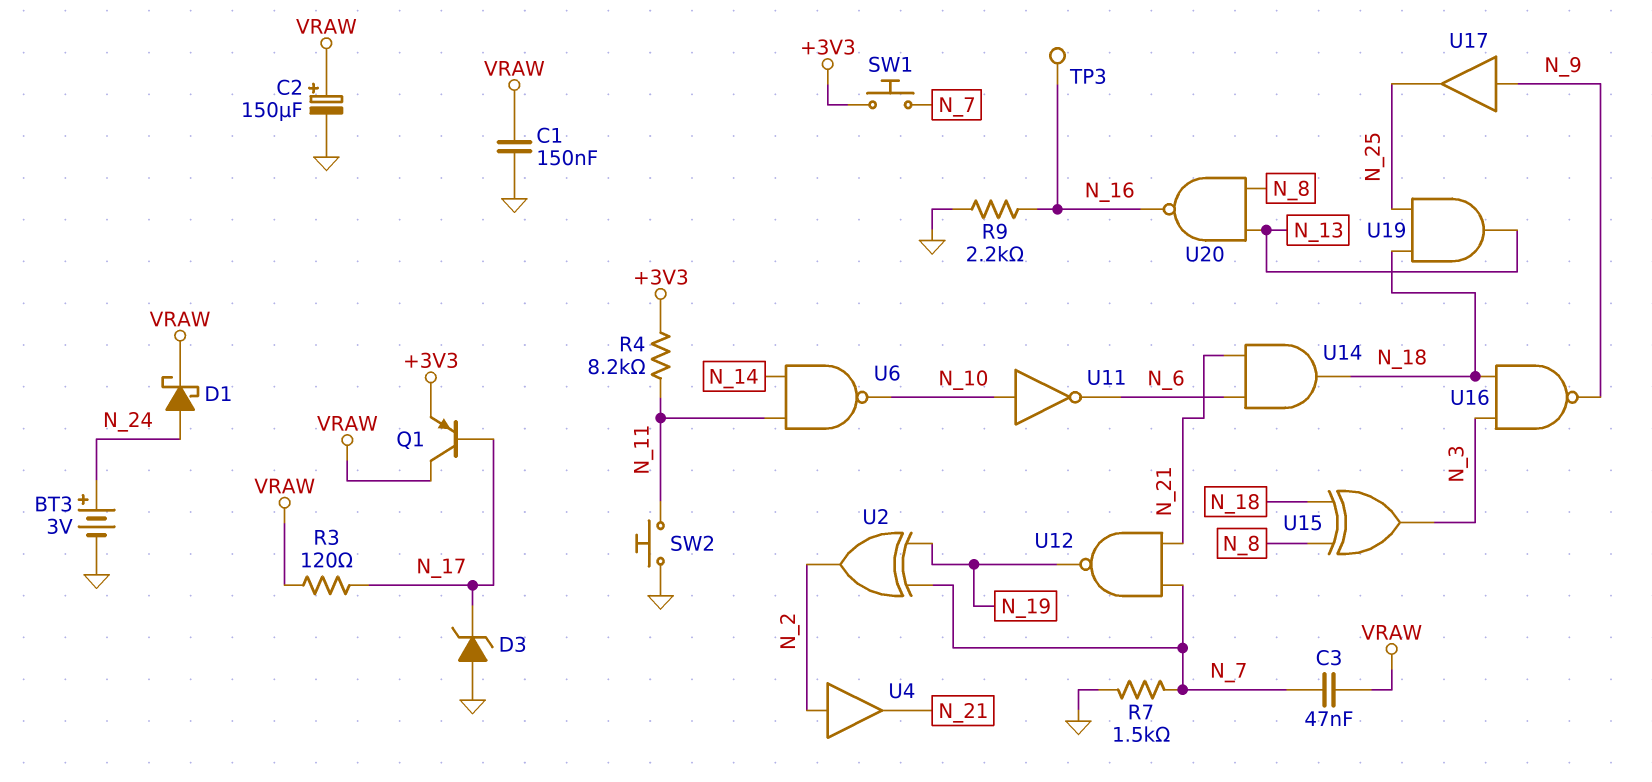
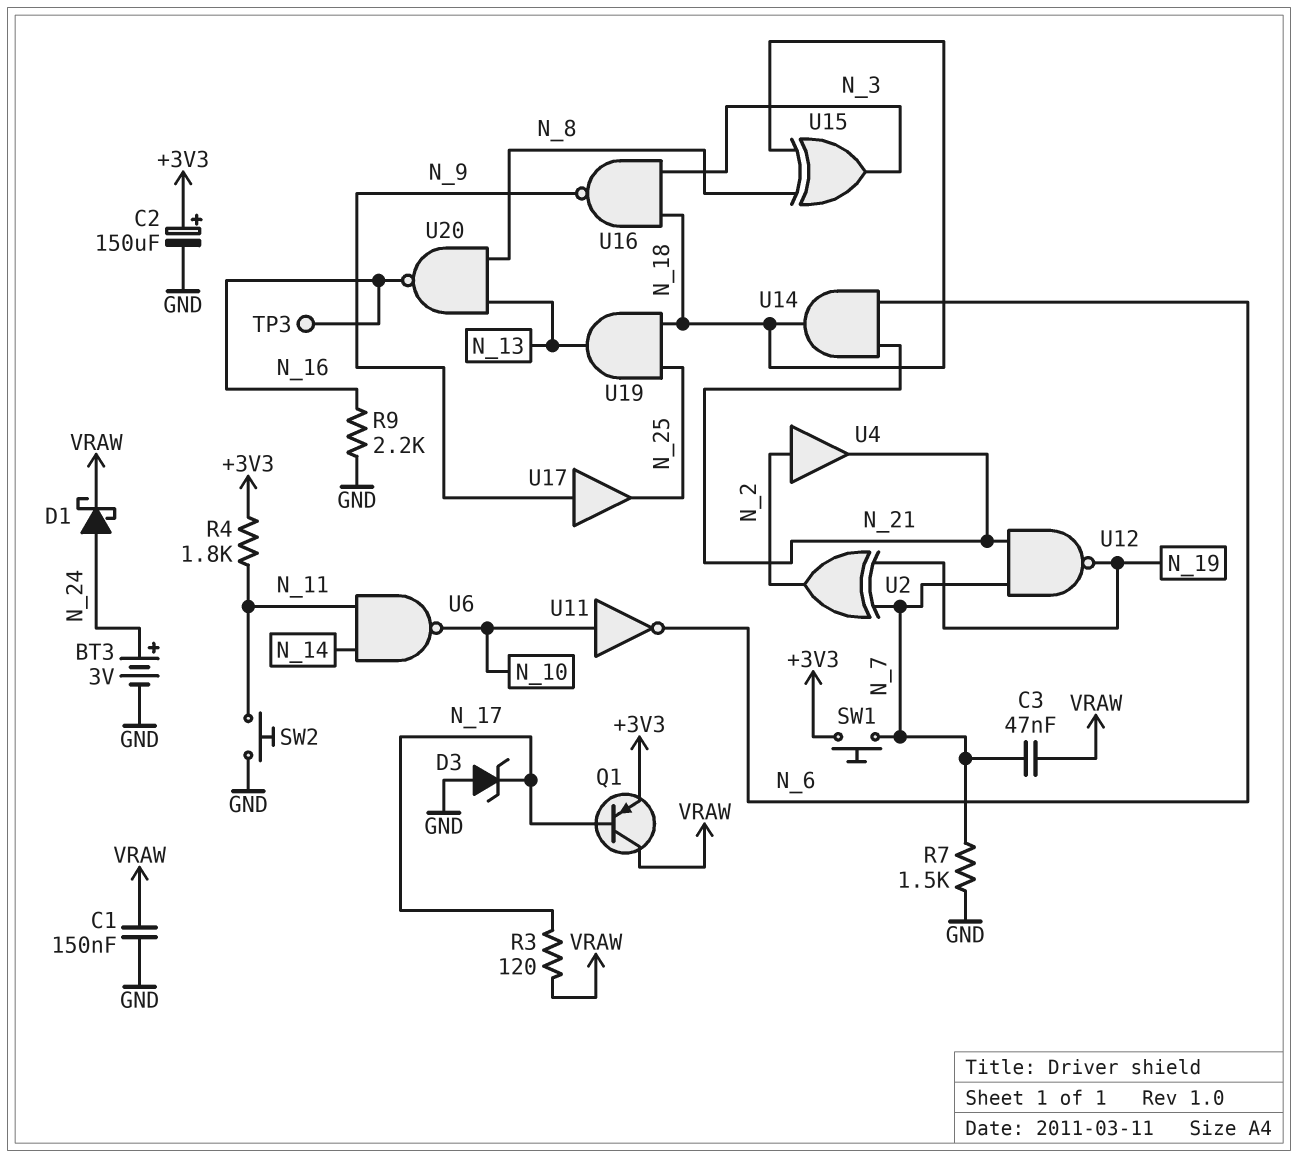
C2: 150uF (plus VRAW, minus GND) -> 150uF (plus +3V3, minus GND)
R4: 8.2k (+3V3, N_11) -> 1.8k (+3V3, N_11)

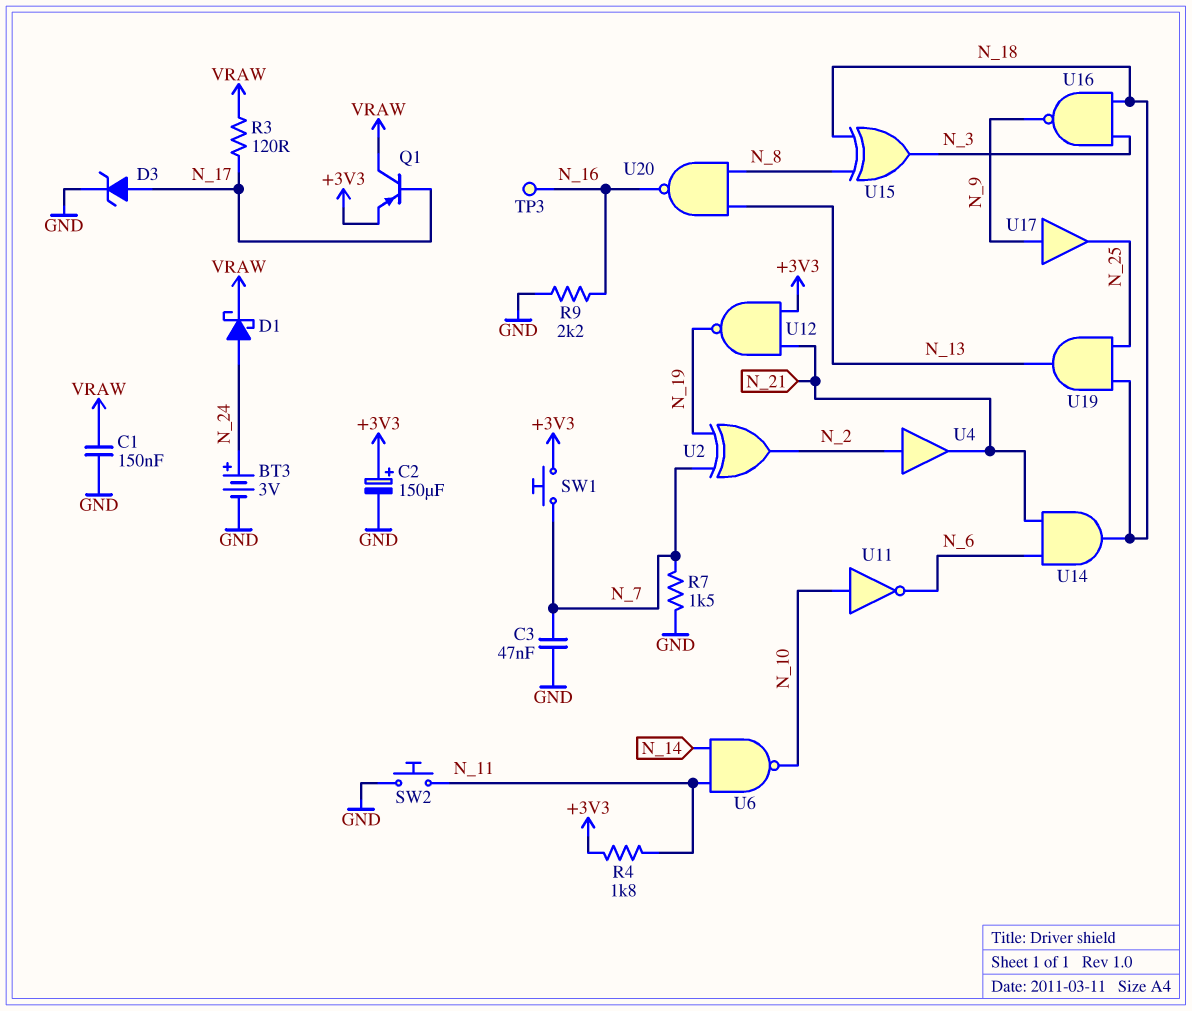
C3: 47nF (N_7, VRAW) -> 47nF (GND, N_7)
D3: zener (A GND, K N_17) -> zener (A N_17, K GND)
U12: NAND (in N_7, in N_21, out N_19) -> NAND (in +3V3, in N_21, out N_19)

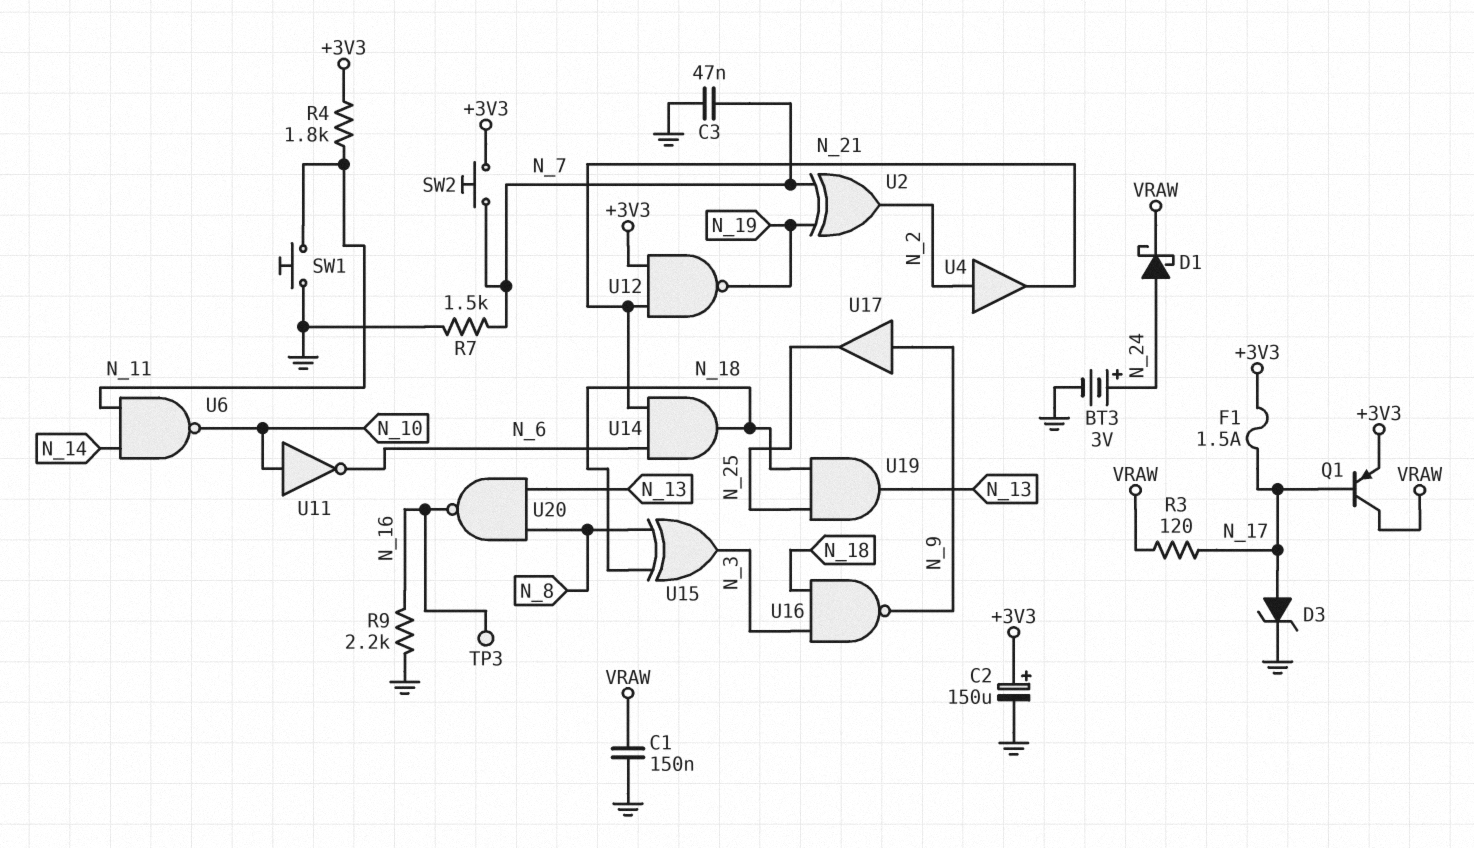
F1: none -> 1.5A (+3V3, N_17)
SW1: button (+3V3, N_7) -> button (GND, N_11)
SW2: button (GND, N_11) -> button (+3V3, N_7)

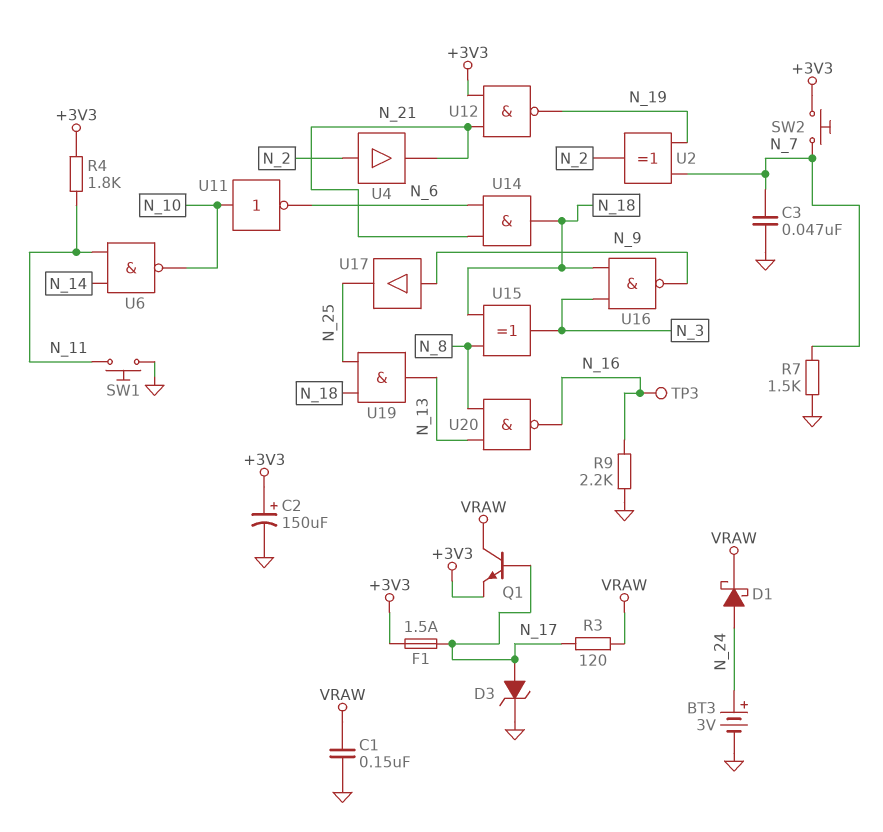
Q1: PNP (B N_17, C VRAW, E +3V3) -> NPN (B N_17, C VRAW, E +3V3)

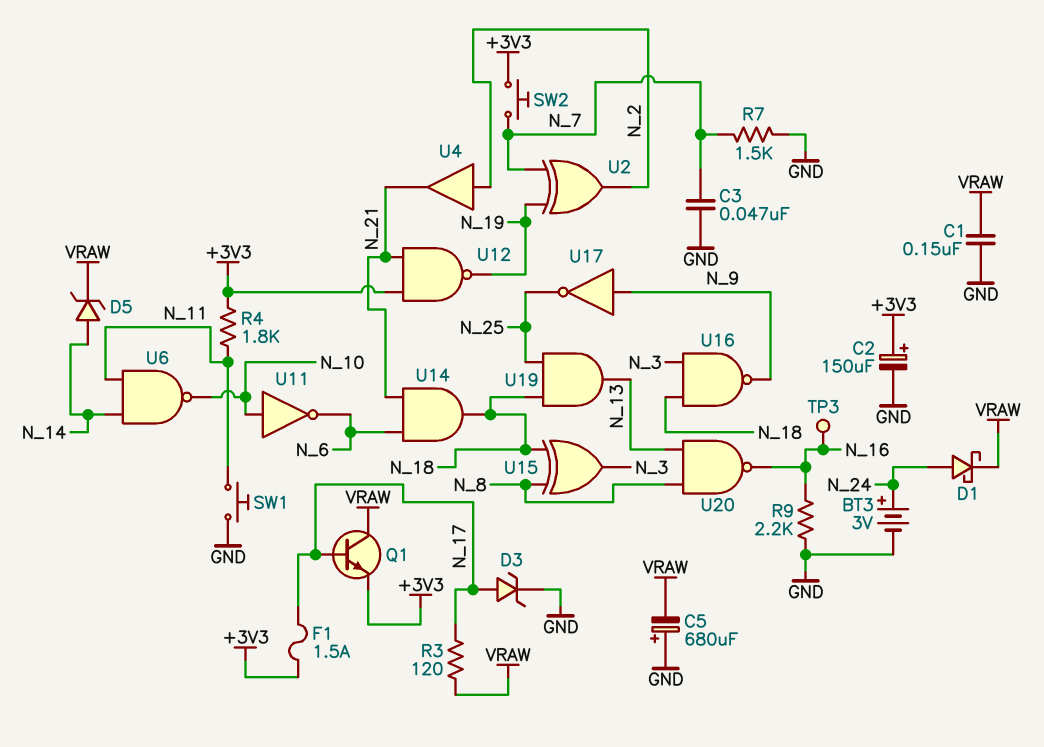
C5: none -> 680uF (plus GND, minus VRAW)
D5: none -> zener (A N_14, K VRAW)
U17: buffer (in N_9, out N_25) -> NOT (in N_9, out N_25)

